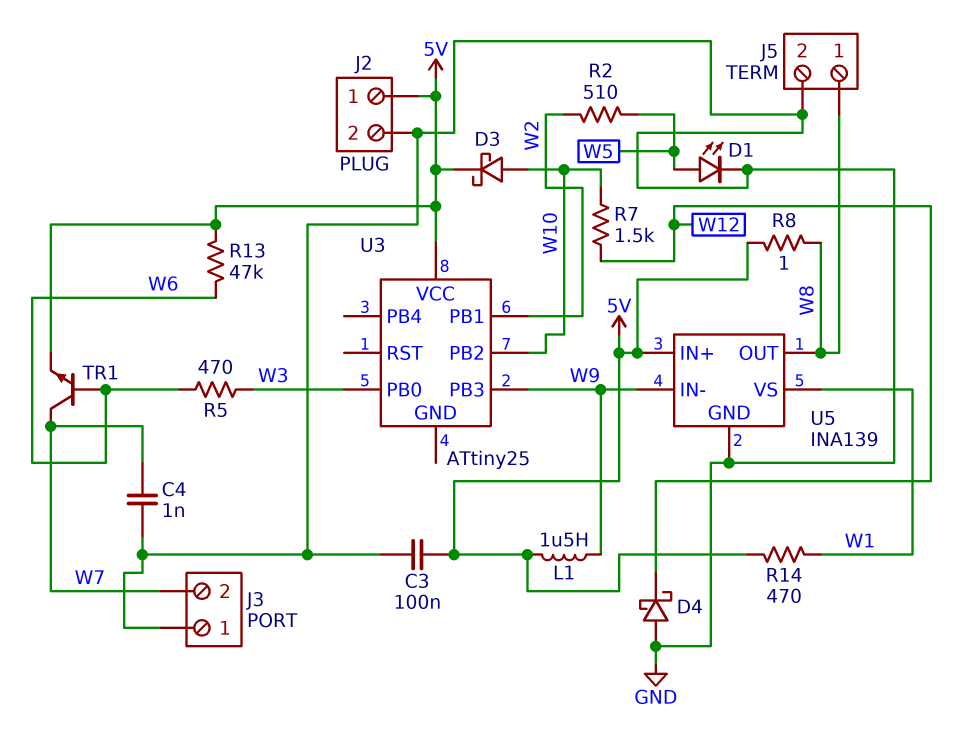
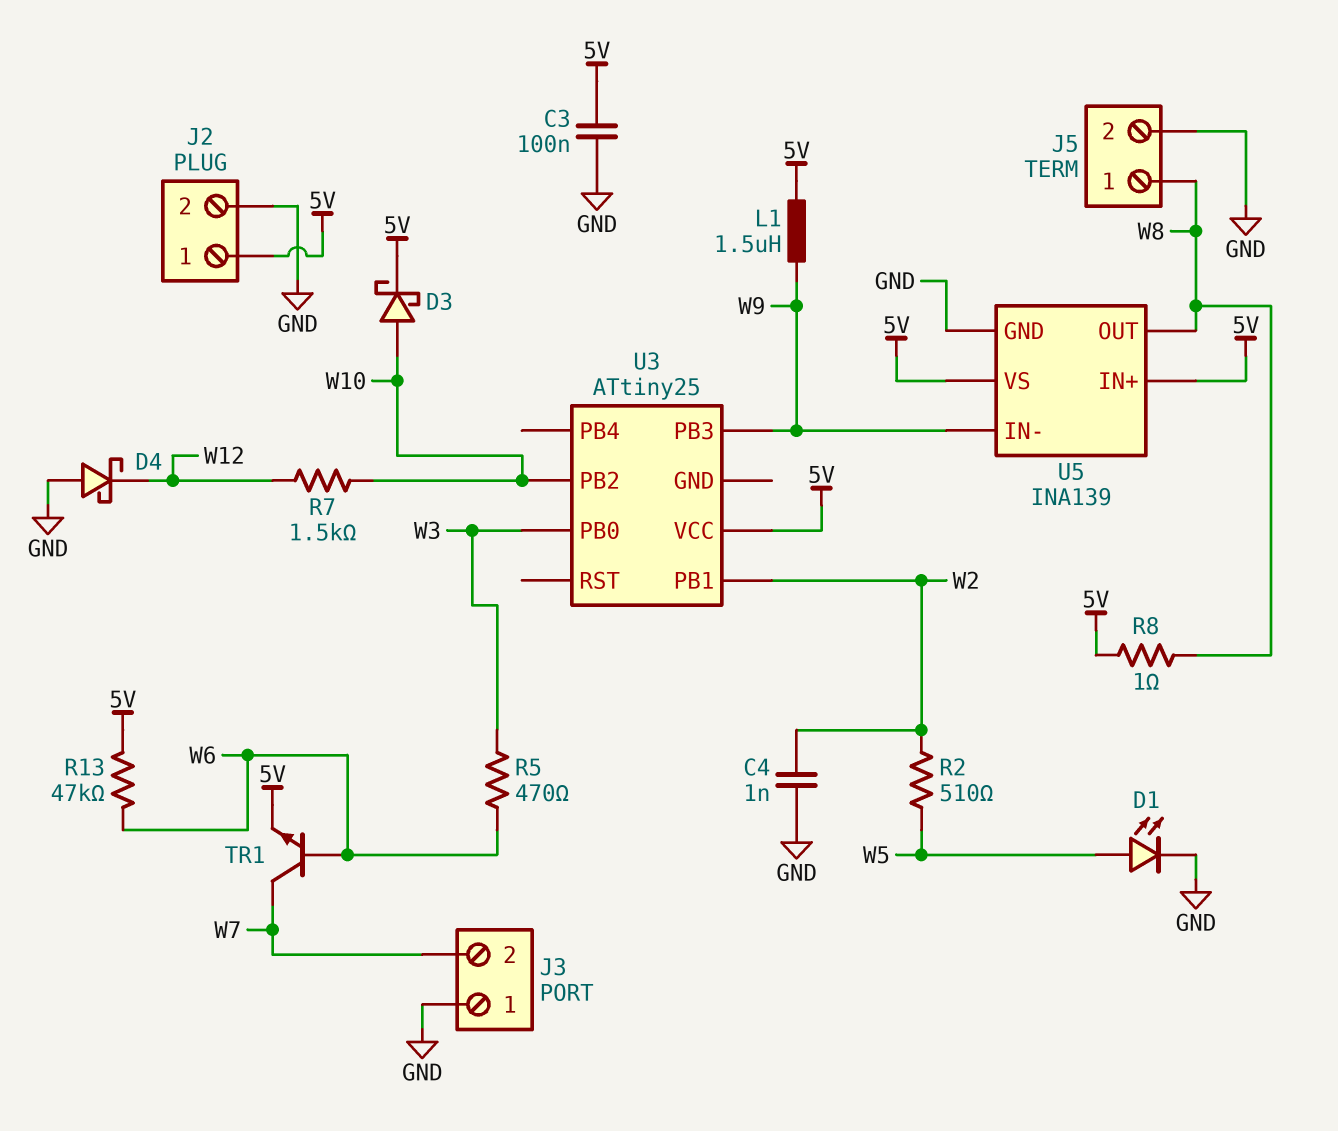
C4: 1nF (GND, W7) -> 1nF (GND, W2)
R14: 470 (5V, W1) -> none
U5 pin VS: W1 -> 5V

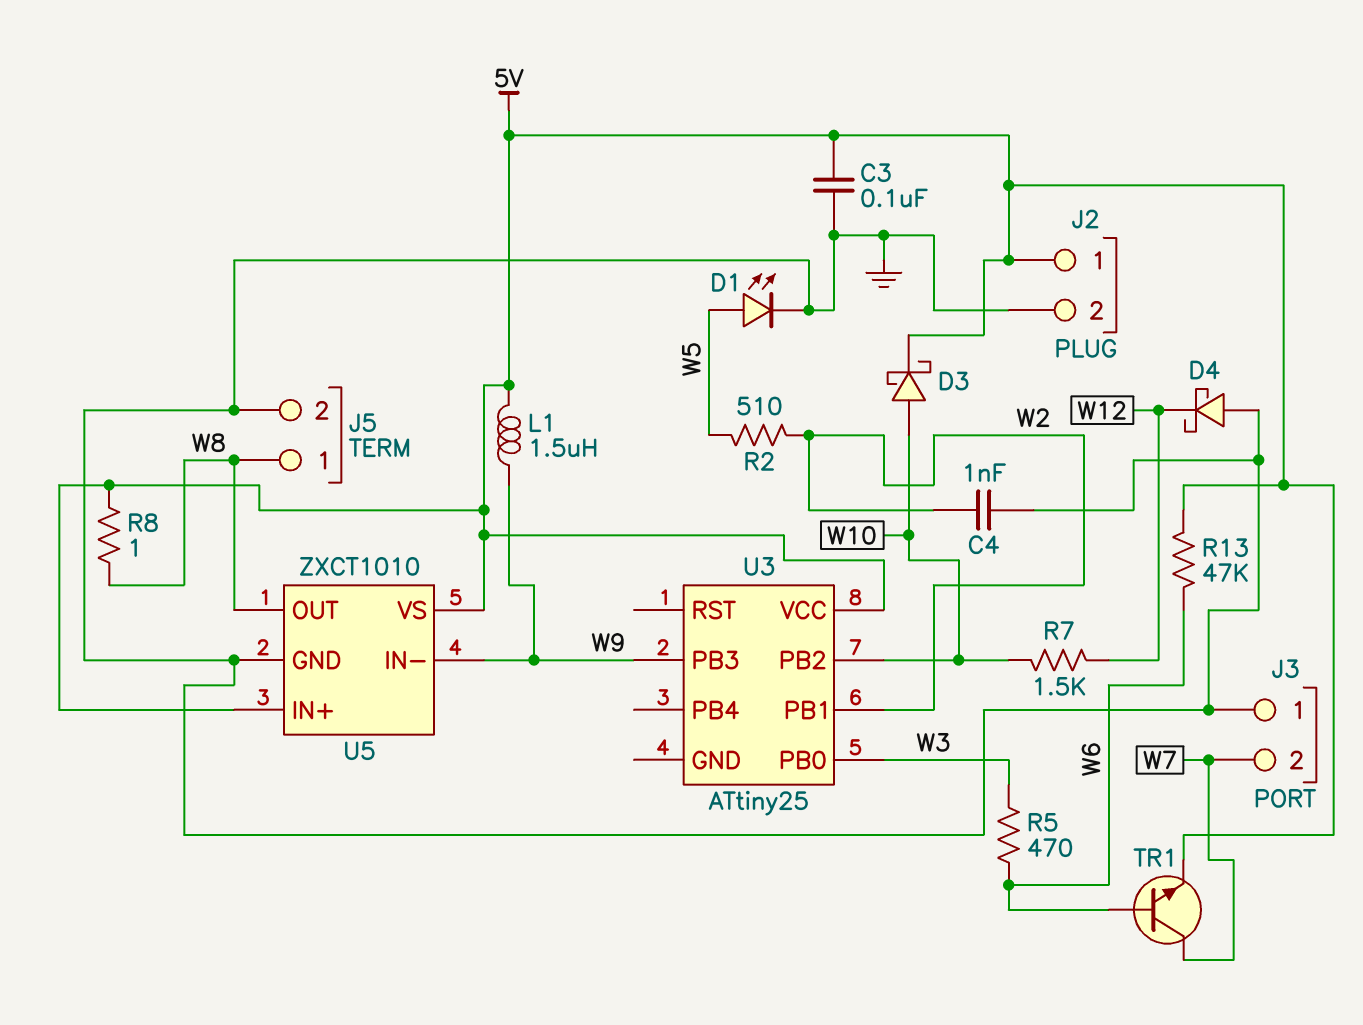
U5: INA139 -> ZXCT1010

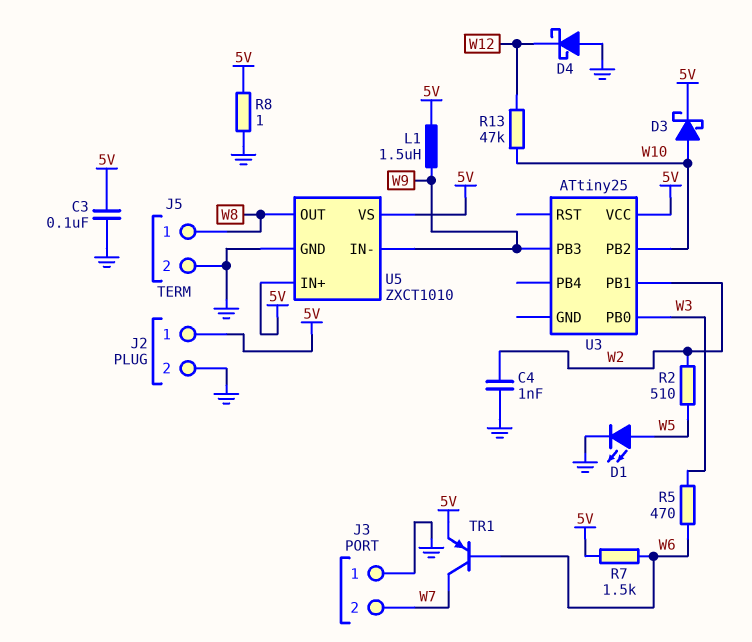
R7: 1.5k (W10, W12) -> 1.5k (5V, W6)
R8: 1 (5V, W8) -> 1 (5V, GND)
R13: 47k (5V, W6) -> 47k (W10, W12)
TR1: NPN (B W6, C W7, E 5V) -> PNP (B W6, C W7, E 5V)

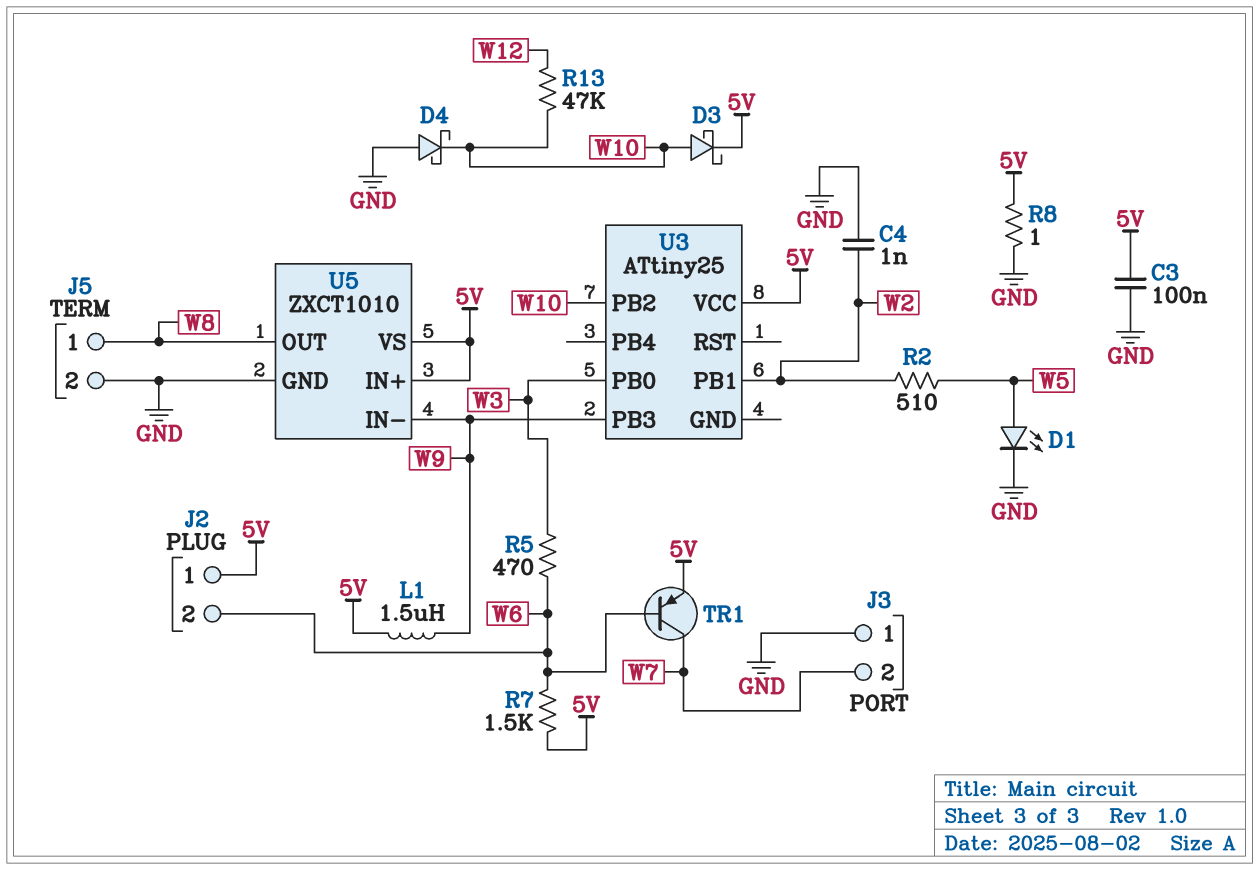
D4: schottky (A GND, K W12) -> schottky (A GND, K W10)
J2 pin 2: GND -> W6

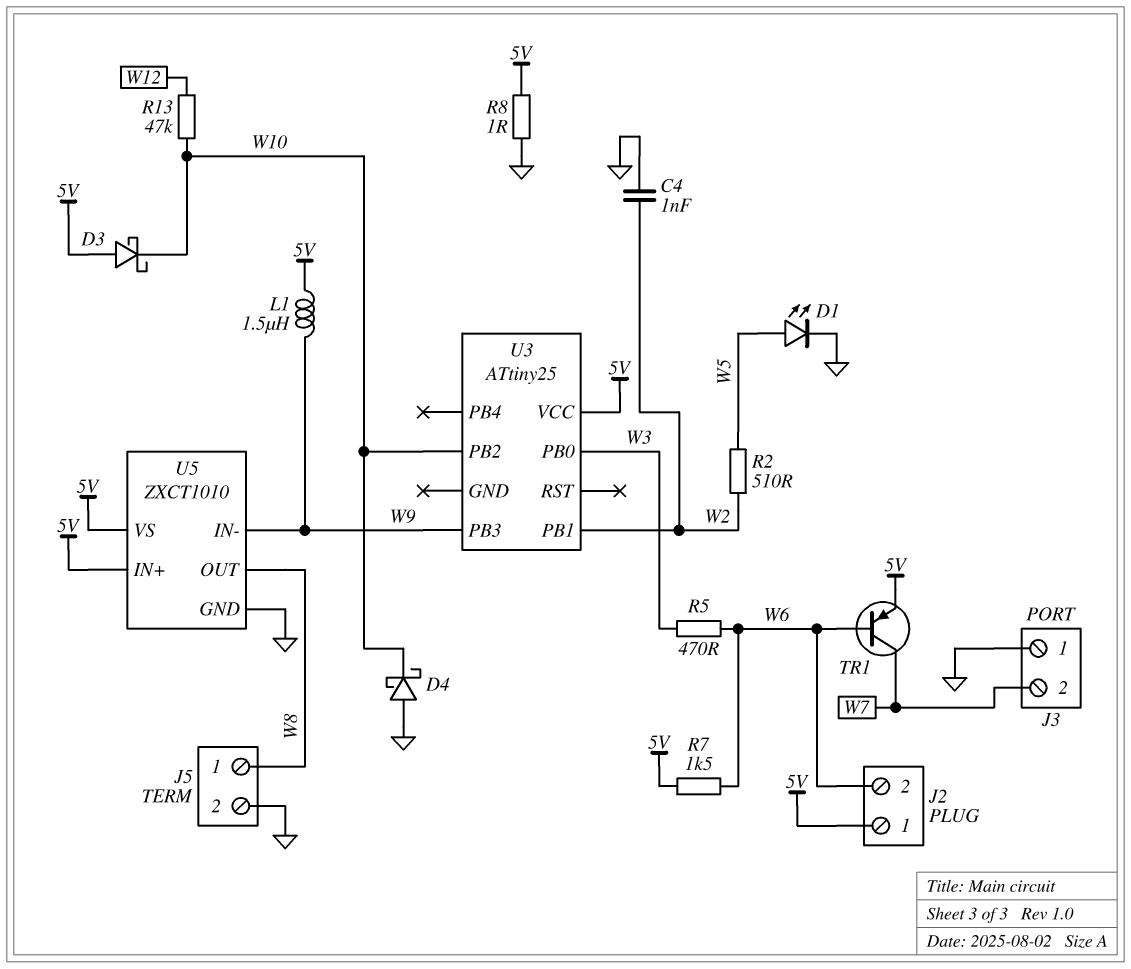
C3: 100nF (5V, GND) -> none
D3: schottky (A W10, K 5V) -> schottky (A 5V, K W10)

